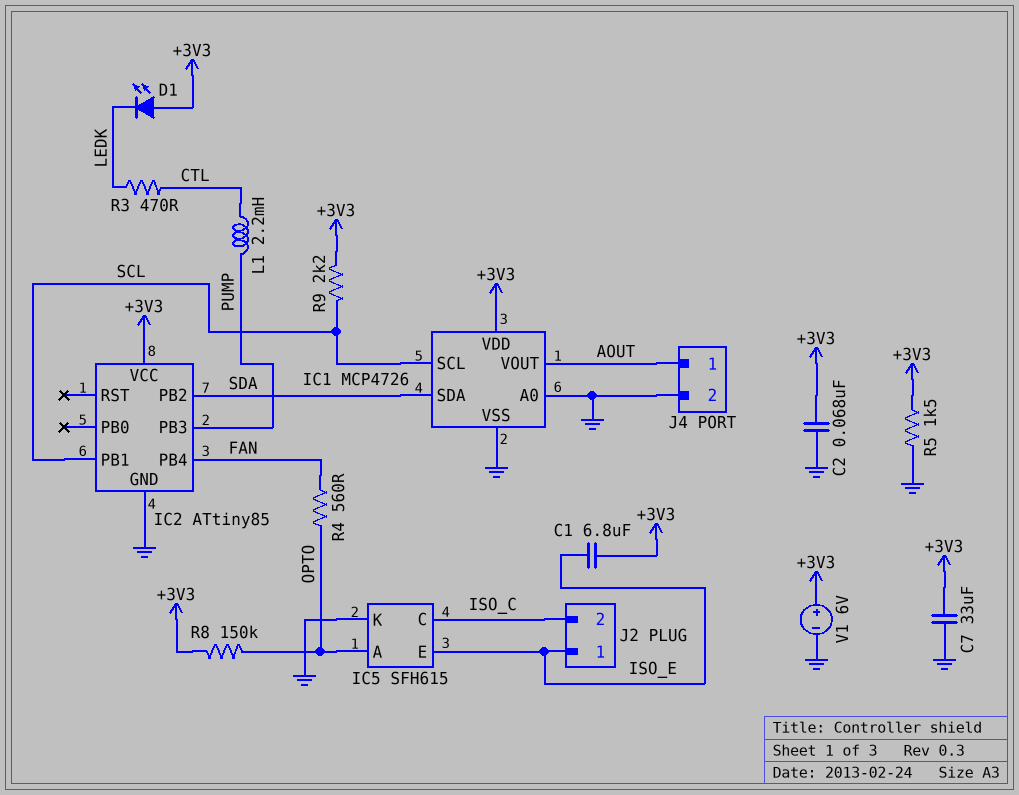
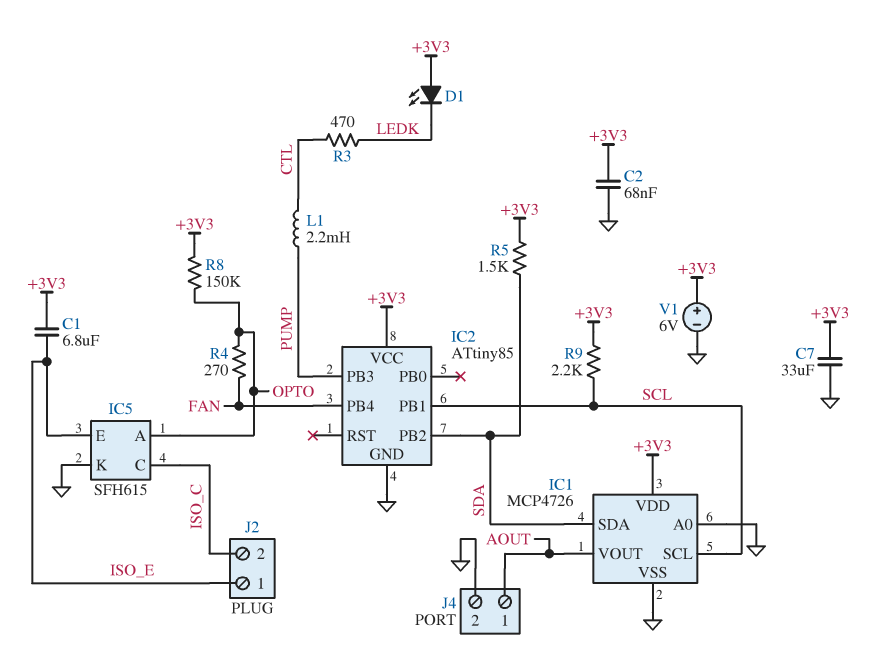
R4: 560 (FAN, OPTO) -> 270 (FAN, OPTO)
R5: 1.5k (+3V3, GND) -> 1.5k (+3V3, SDA)

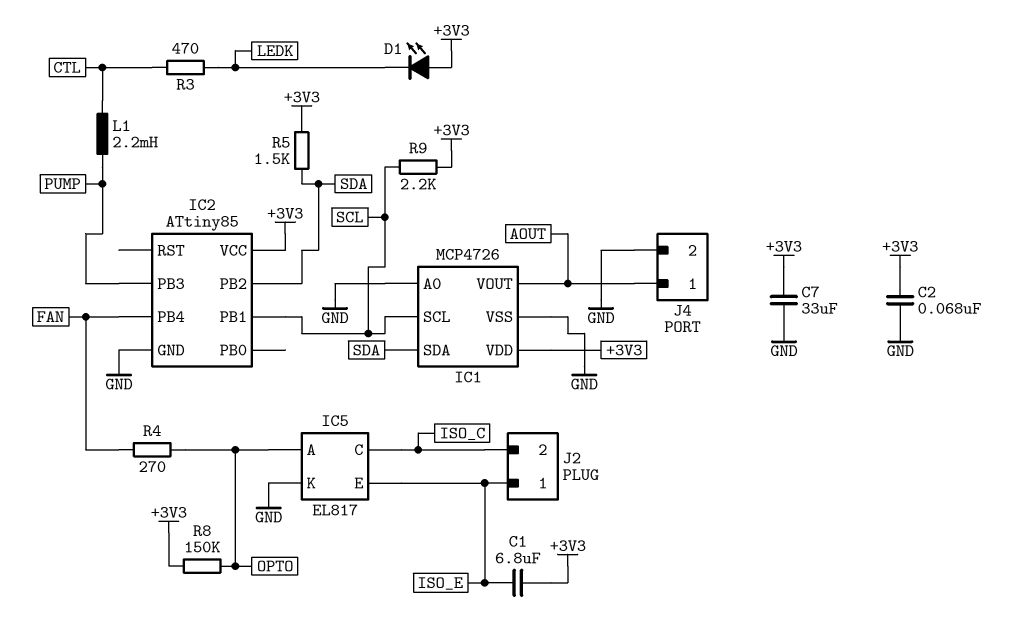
IC5: SFH615 -> EL817
V1: 6V (plus +3V3, minus GND) -> none

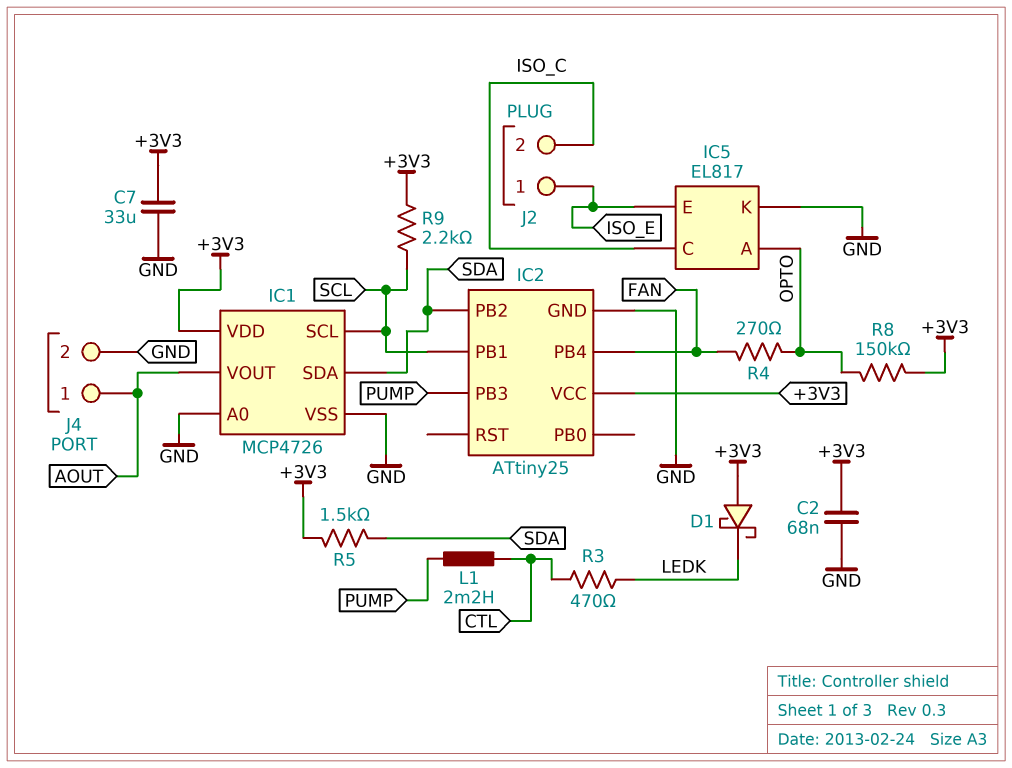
C1: 6.8uF (+3V3, ISO_E) -> none
D1: LED (A +3V3, K LEDK) -> schottky (A +3V3, K LEDK)
IC2: ATtiny85 -> ATtiny25

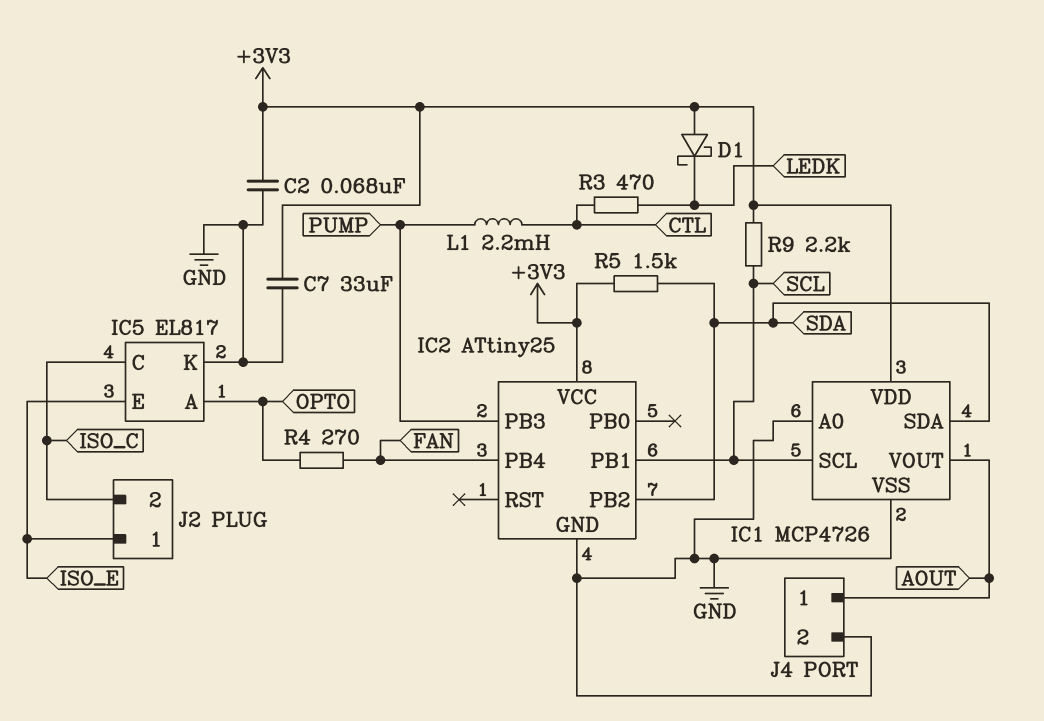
R8: 150k (+3V3, OPTO) -> none

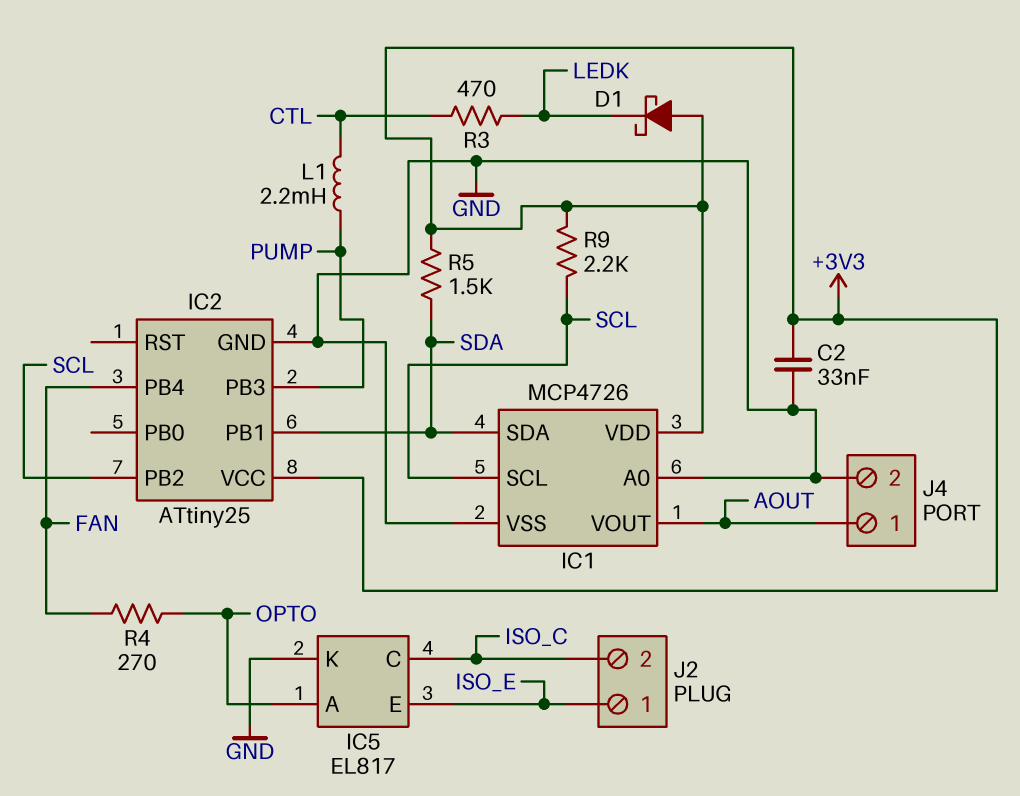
C2: 68nF (+3V3, GND) -> 33nF (+3V3, GND)
C7: 33uF (+3V3, GND) -> none
IC2 pin PB1: SCL -> SDA
IC2 pin PB2: SDA -> SCL

